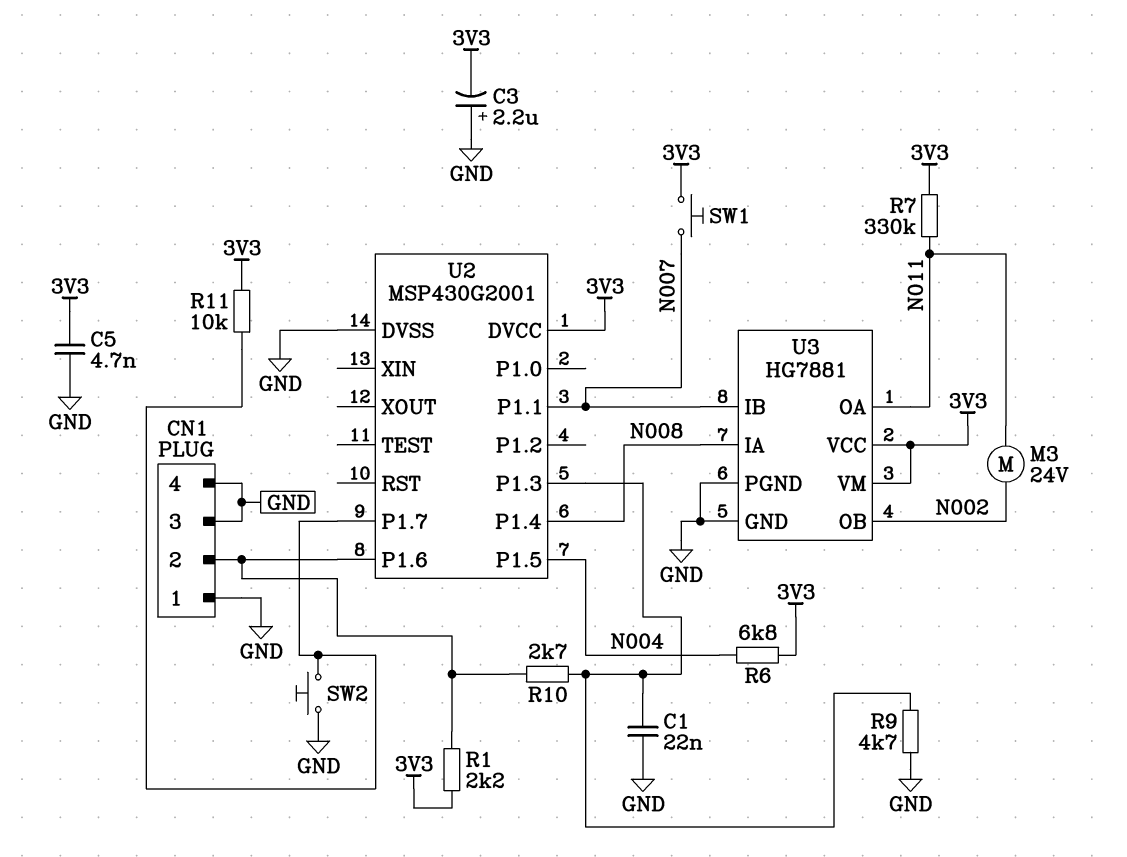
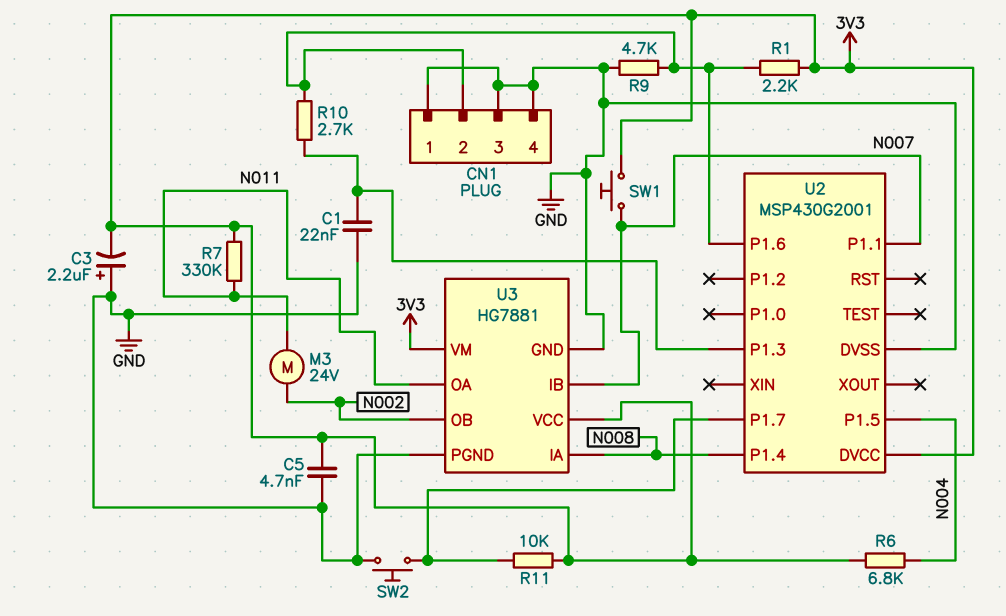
R9: 4.7k (GND, U2/P1.3) -> 4.7k (CN1/2, GND)

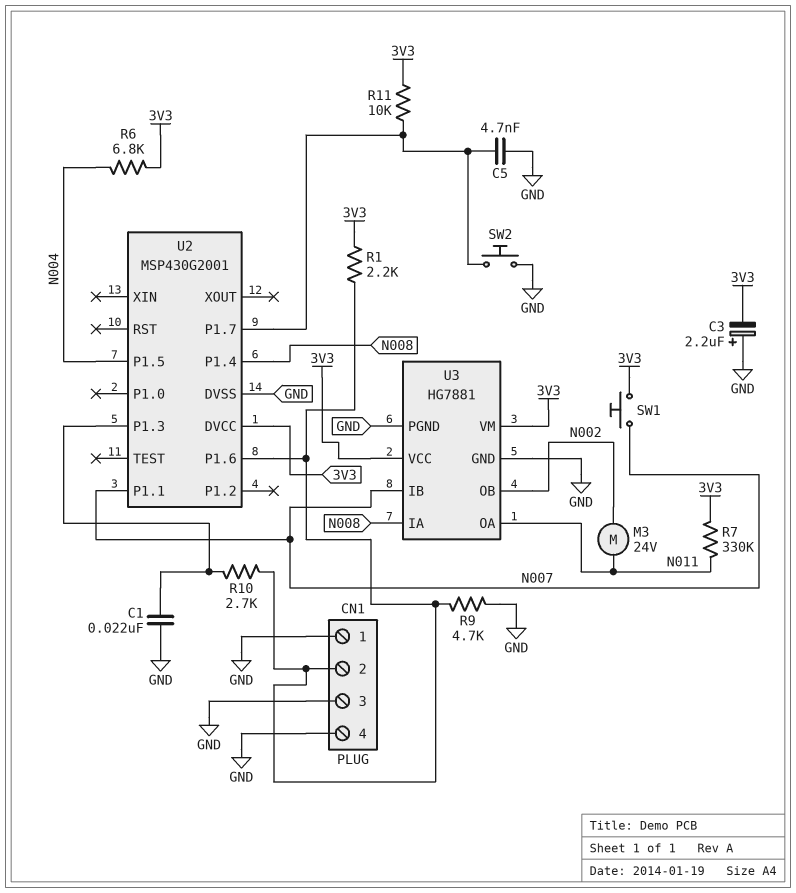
C5: 4.7nF (3V3, GND) -> 4.7nF (GND, U2/P1.7)

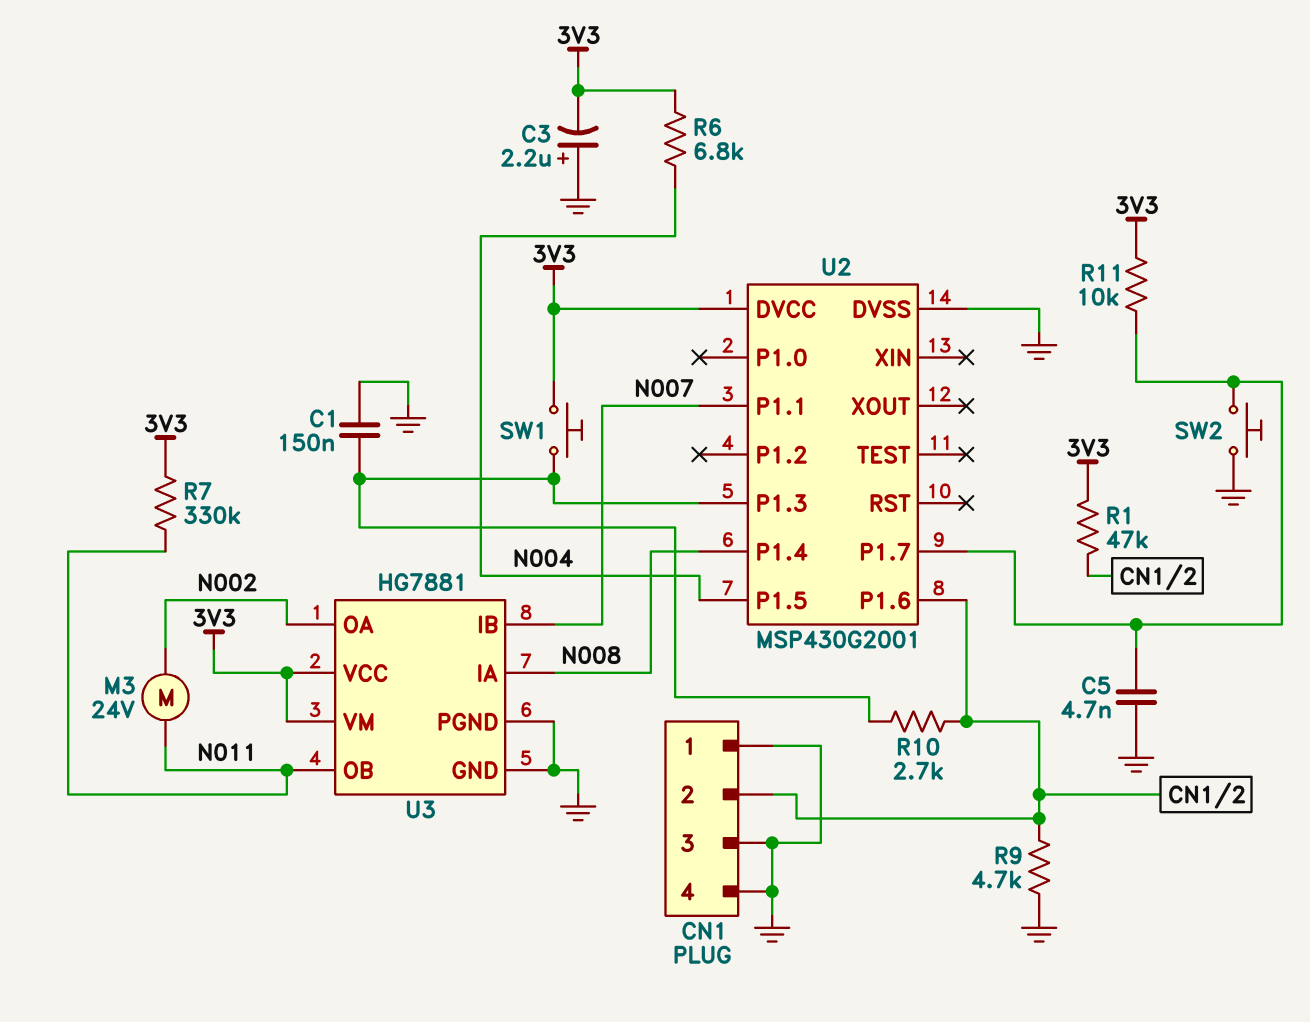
C1: 22nF (GND, U2/P1.3) -> 150nF (GND, U2/P1.3)
R1: 2.2k (3V3, CN1/2) -> 47k (3V3, CN1/2)
SW1: button (3V3, N007) -> button (3V3, U2/P1.3)
U3 pin OA: N011 -> N002
U3 pin OB: N002 -> N011

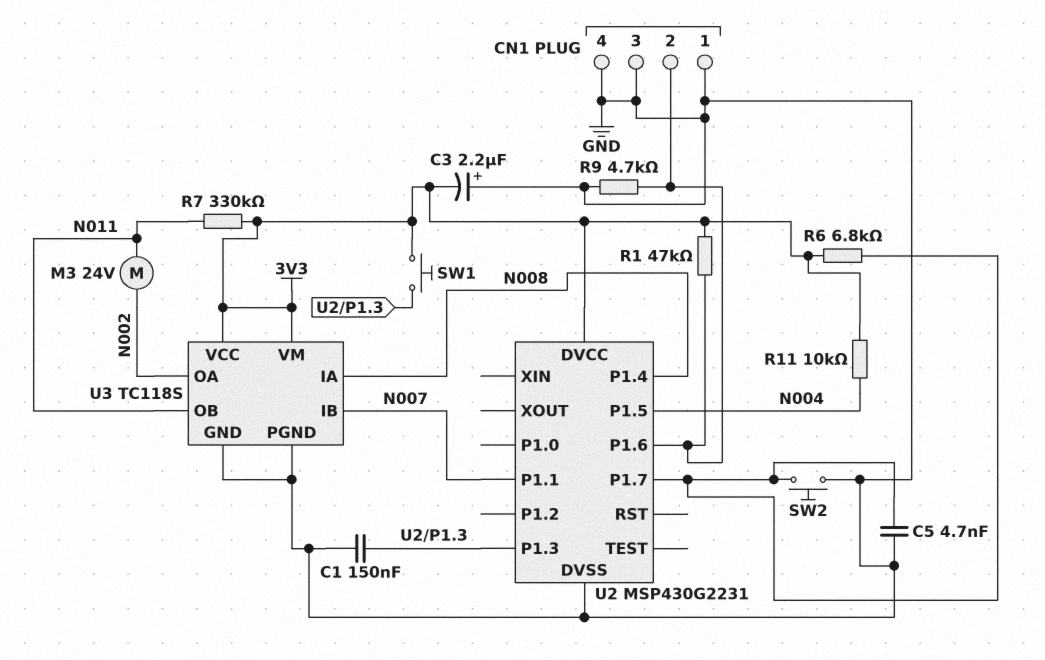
R6: 6.8k (3V3, N004) -> 6.8k (3V3, U2/P1.7)
R10: 2.7k (CN1/2, U2/P1.3) -> none
R11: 10k (3V3, U2/P1.7) -> 10k (3V3, N004)
U2: MSP430G2001 -> MSP430G2231
U3: HG7881 -> TC118S

